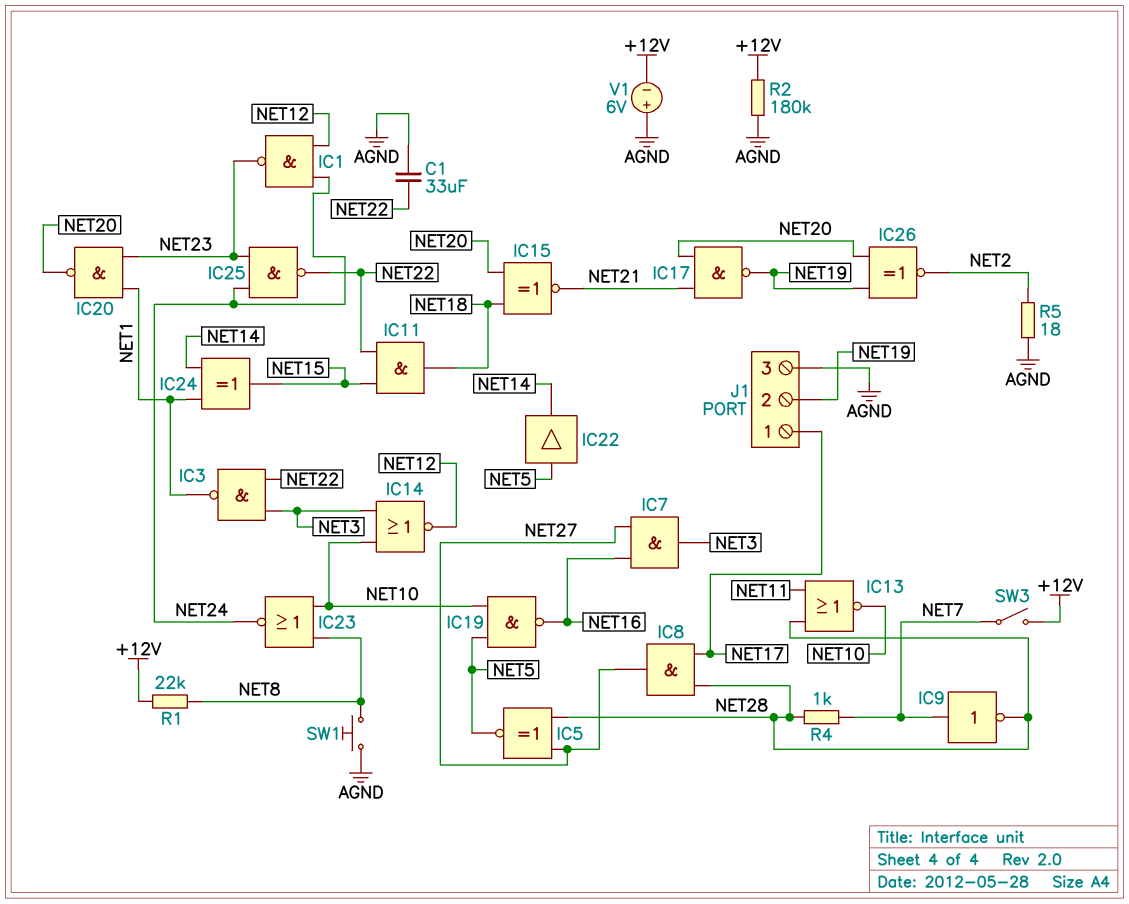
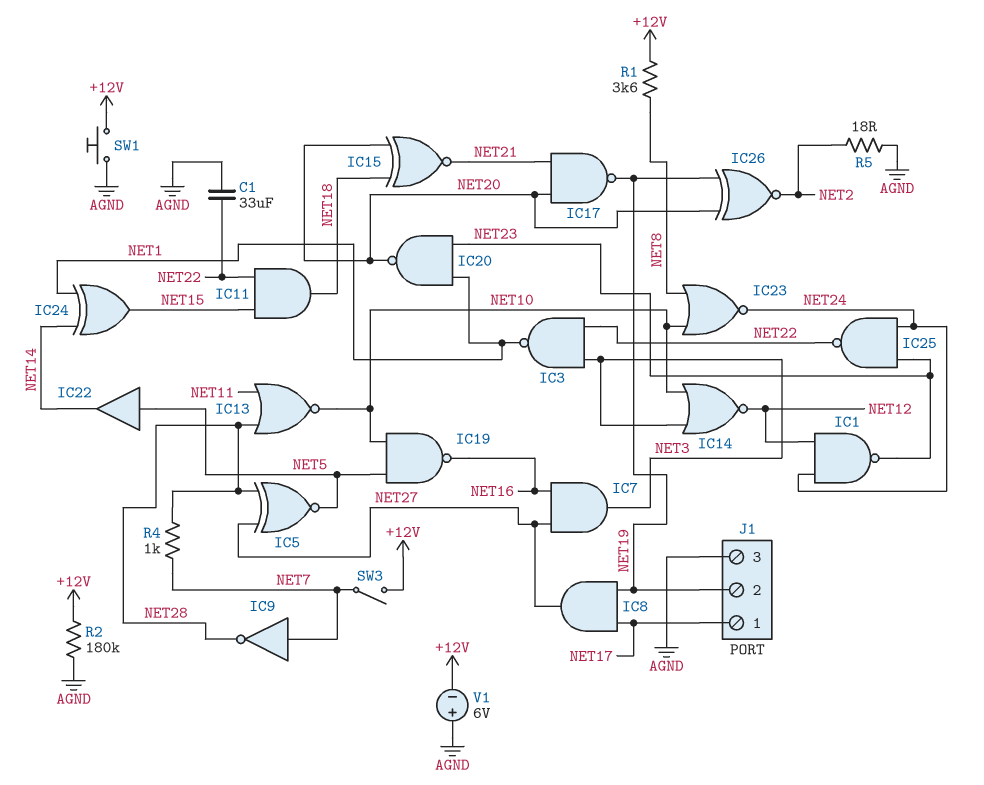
IC8: AND (in NET17, in NET28, out NET27) -> AND (in NET17, in NET19, out NET27)
R1: 22k (+12V, NET8) -> 3.6k (+12V, NET8)
SW1: button (AGND, NET8) -> button (+12V, AGND)

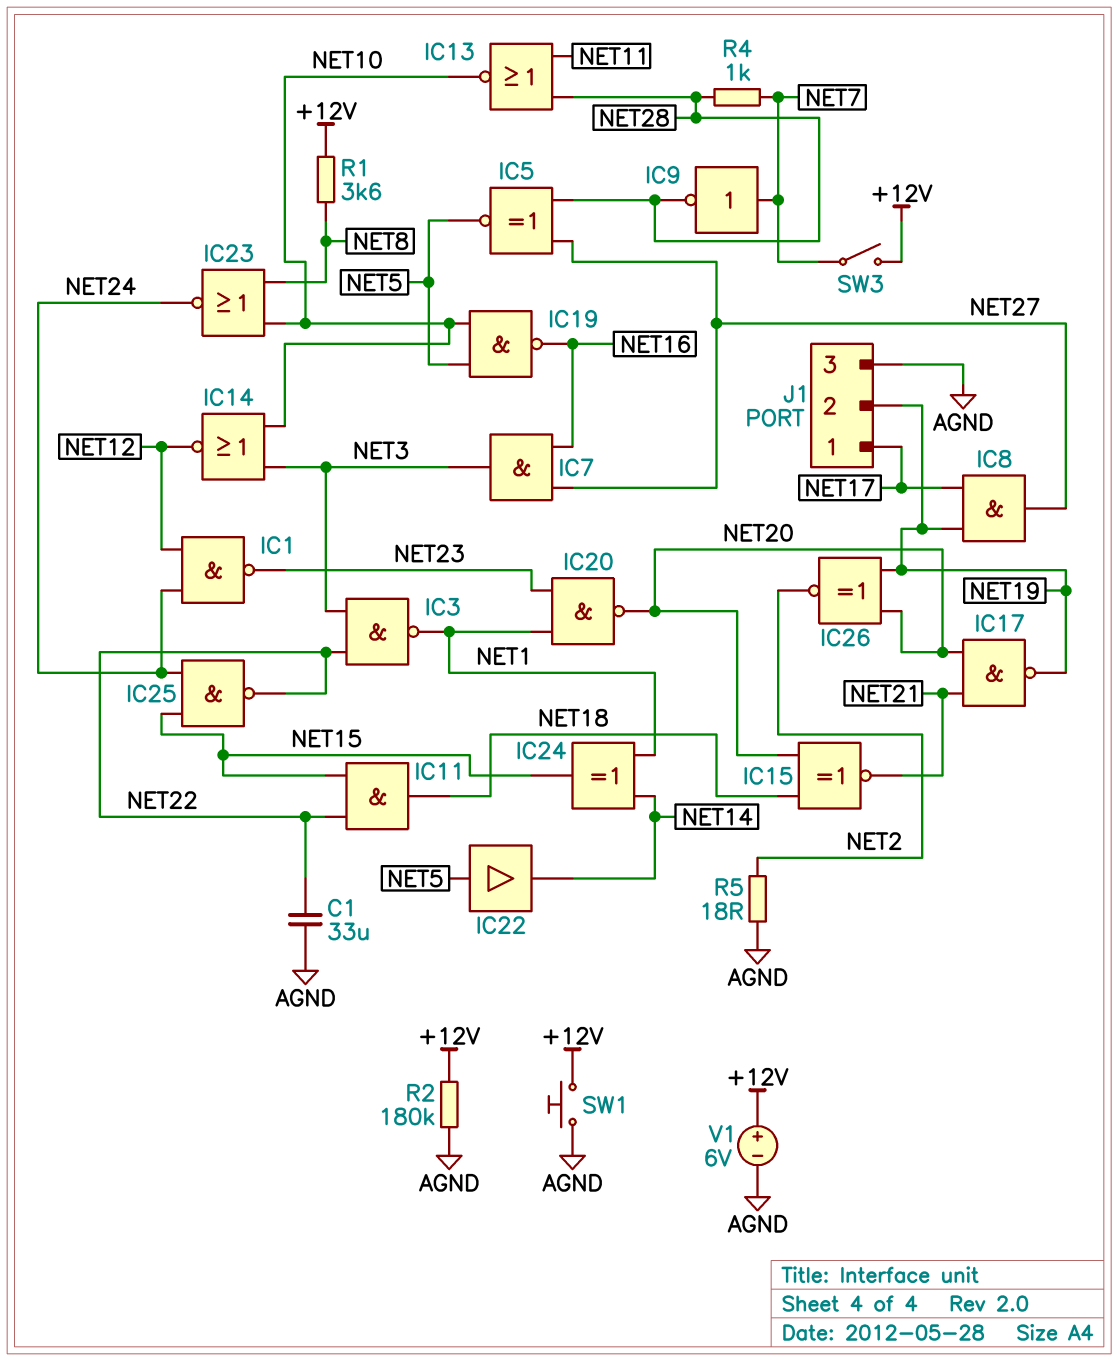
IC25: NAND (in NET23, in NET24, out NET22) -> NAND (in NET15, in NET24, out NET22)
V1: 6V (plus AGND, minus +12V) -> 6V (plus +12V, minus AGND)

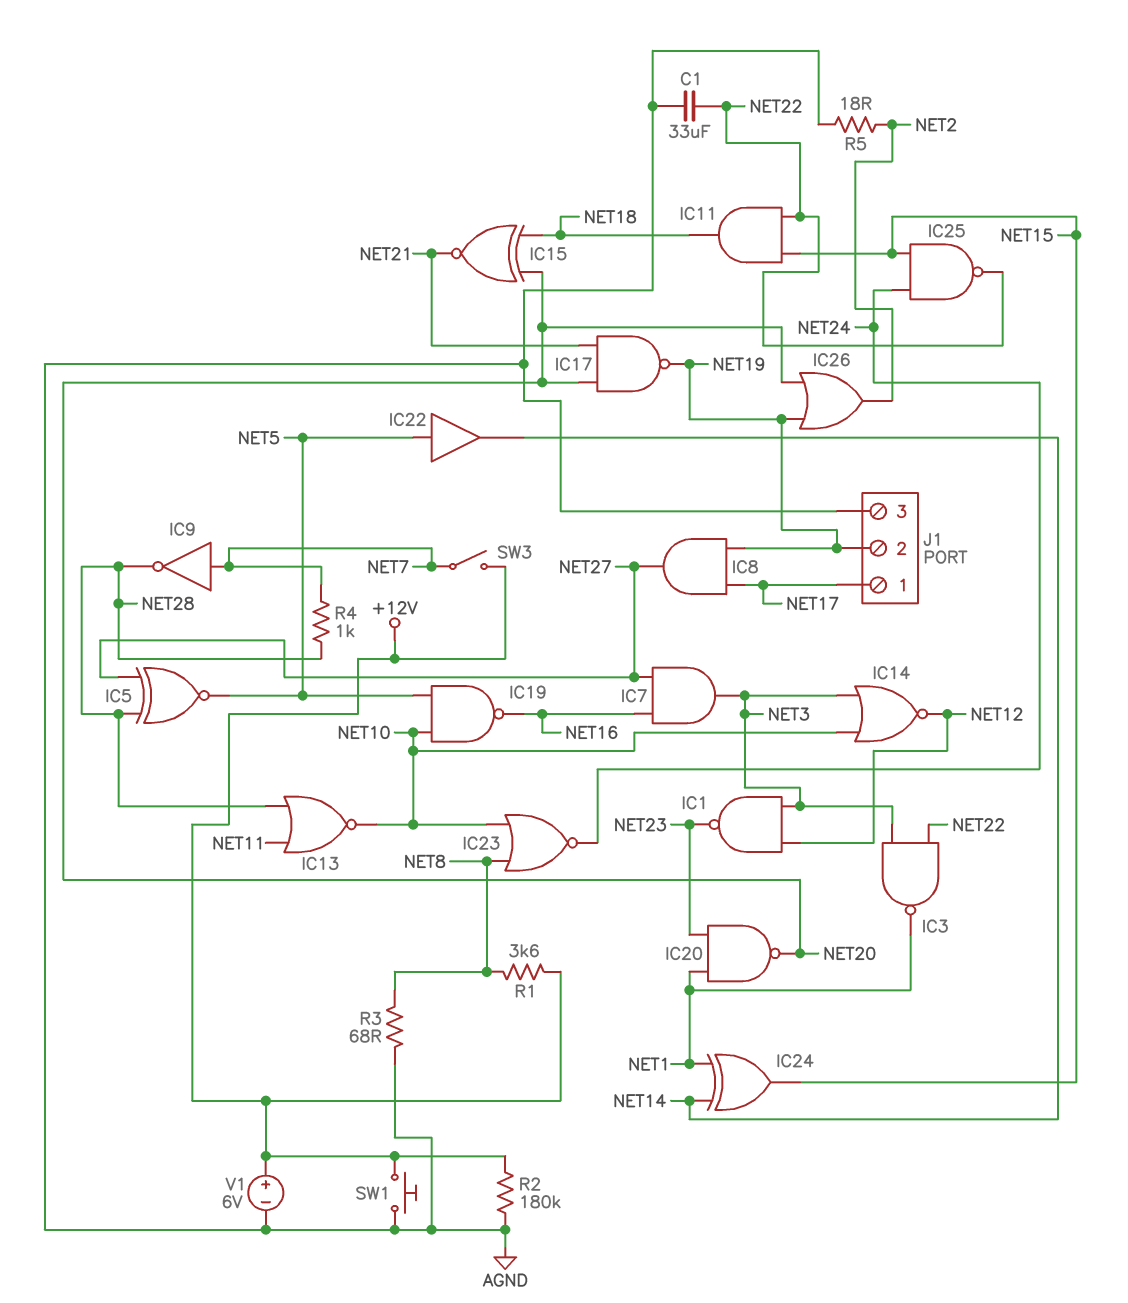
IC1: NAND (in NET12, in NET24, out NET23) -> NAND (in NET3, in NET12, out NET23)
IC26: XNOR (in NET19, in NET20, out NET2) -> OR (in NET19, in NET20, out NET2)
R3: none -> 68 (AGND, NET8)

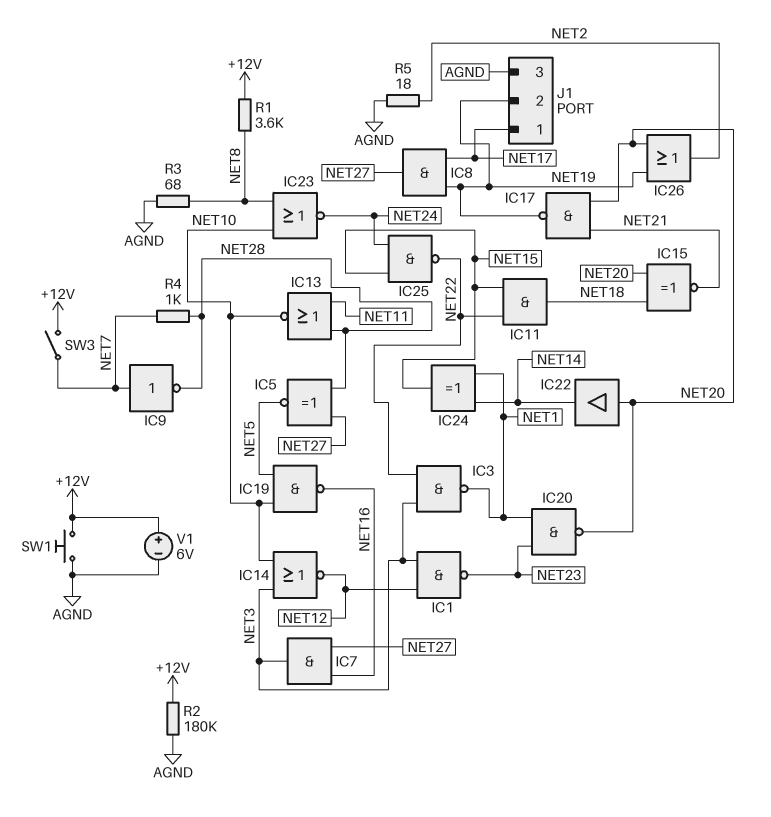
C1: 33uF (AGND, NET22) -> none
IC22: buffer (in NET5, out NET14) -> buffer (in NET20, out NET14)

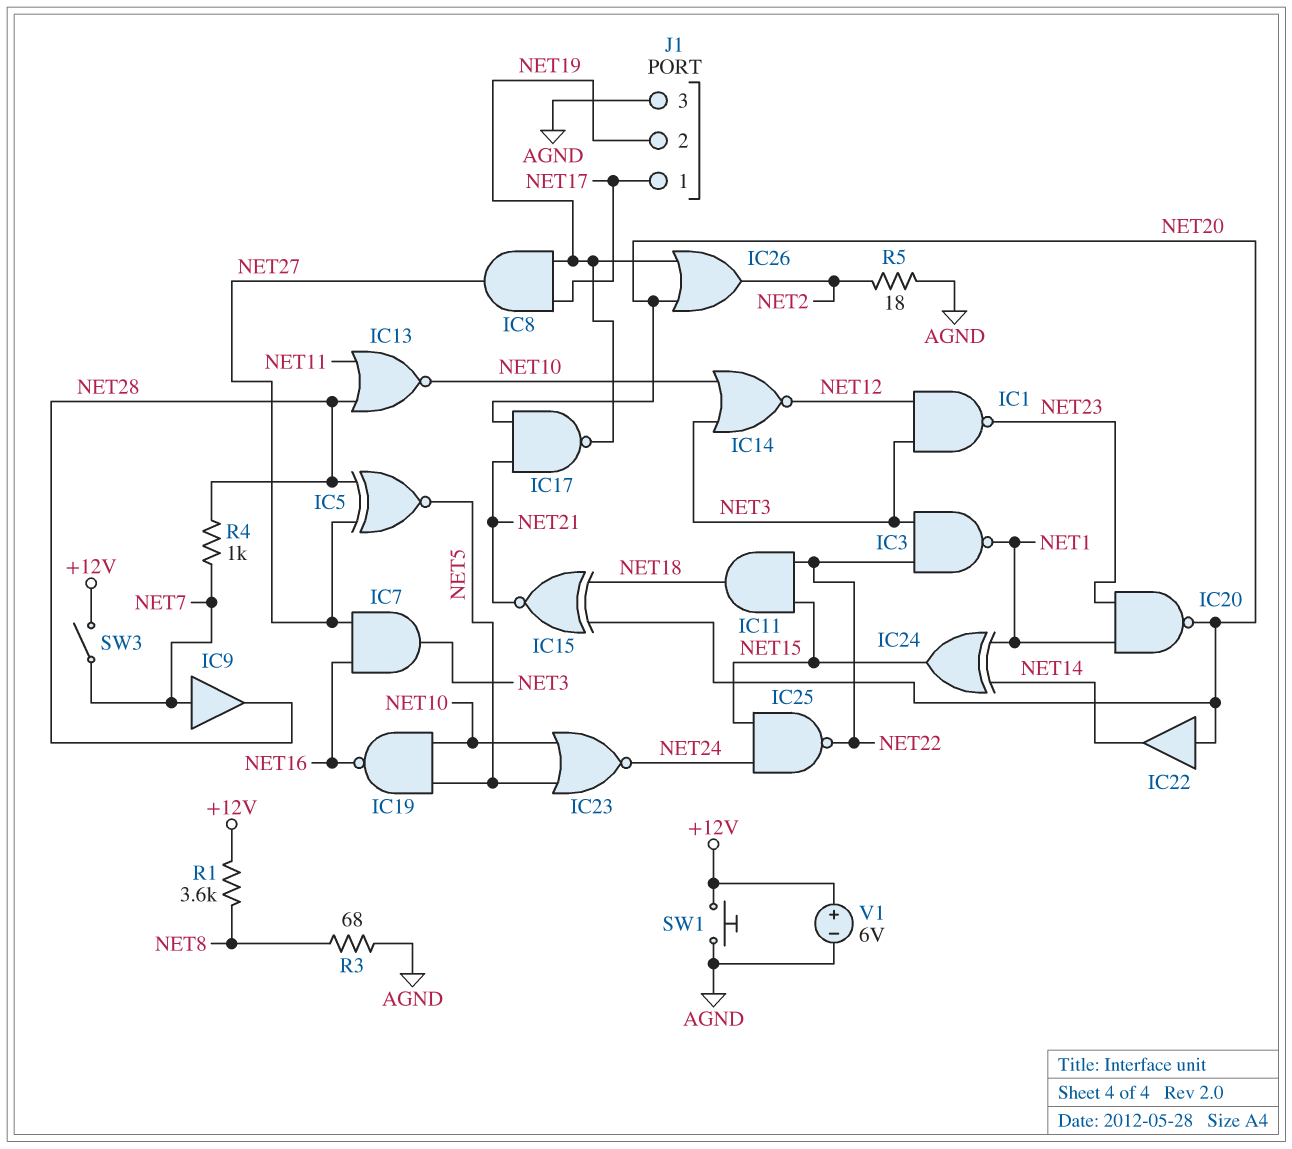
IC9: NOT (in NET7, out NET28) -> buffer (in NET7, out NET28)
IC23: NOR (in NET8, in NET10, out NET24) -> NOR (in NET5, in NET10, out NET24)
R2: 180k (+12V, AGND) -> none

